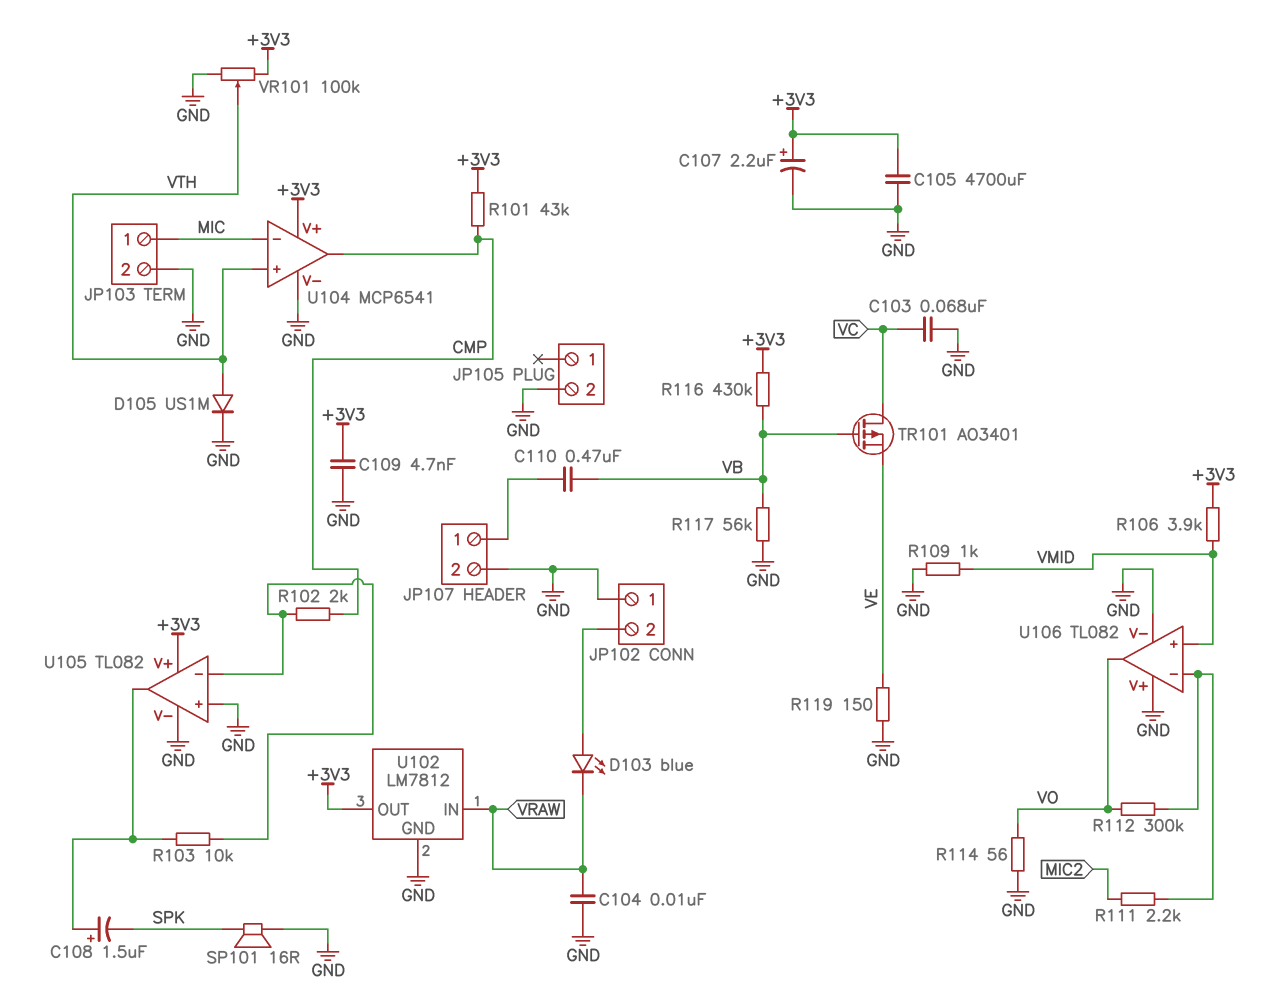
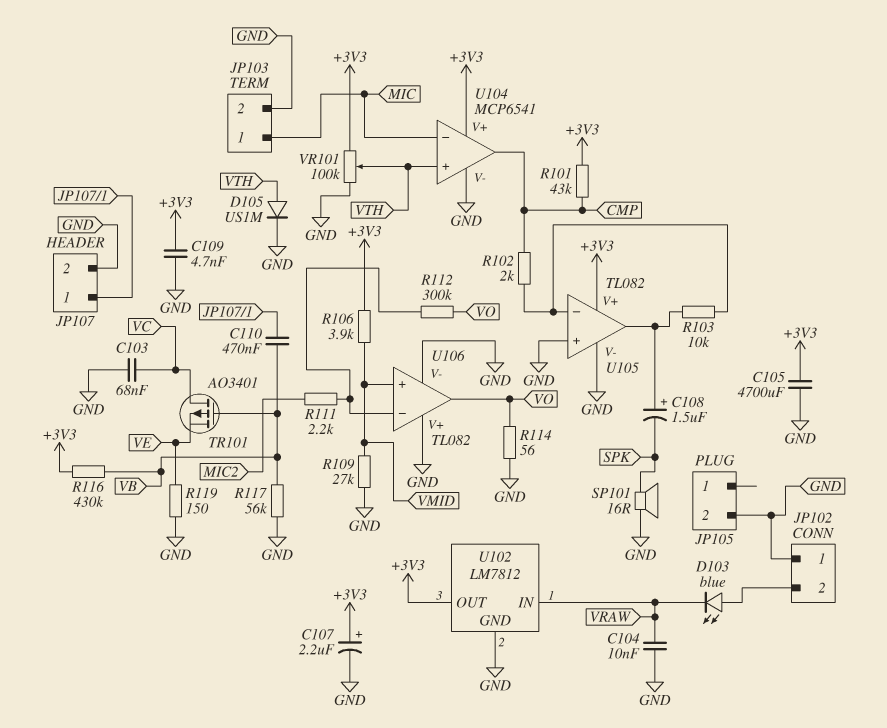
R109: 1k (GND, VMID) -> 27k (GND, VMID)

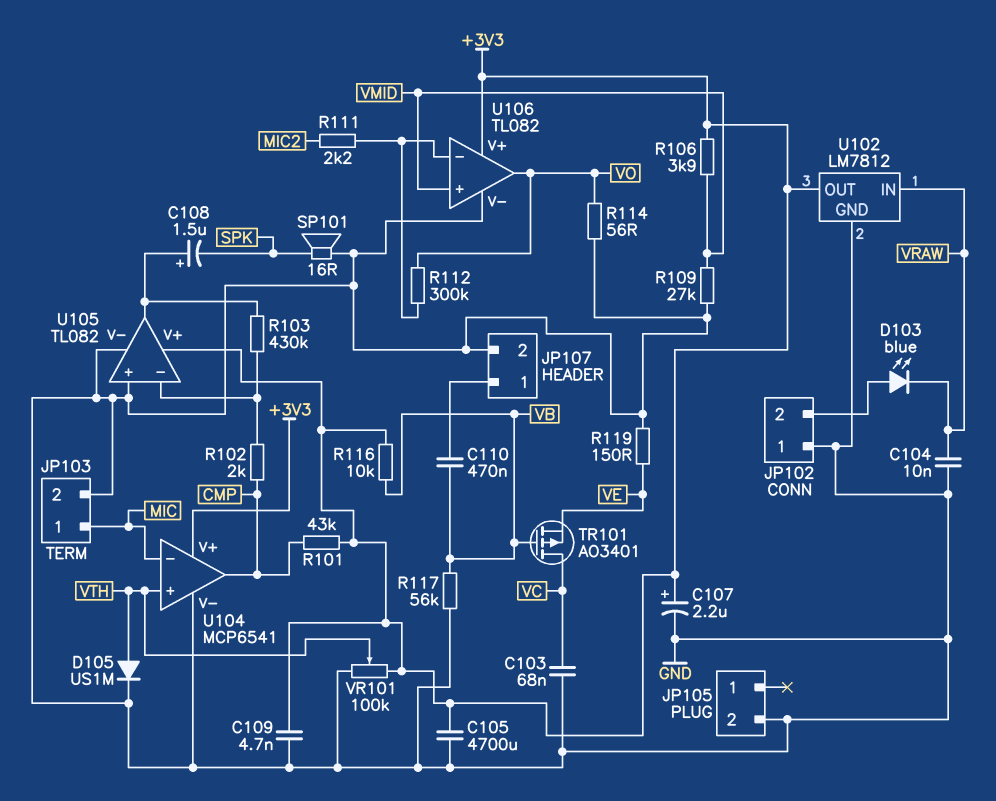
R103: 10k (U105/in-, U105/out) -> 430k (U105/in-, U105/out)
R116: 430k (+3V3, VB) -> 10k (+3V3, VB)
U106 pin V+: GND -> +3V3

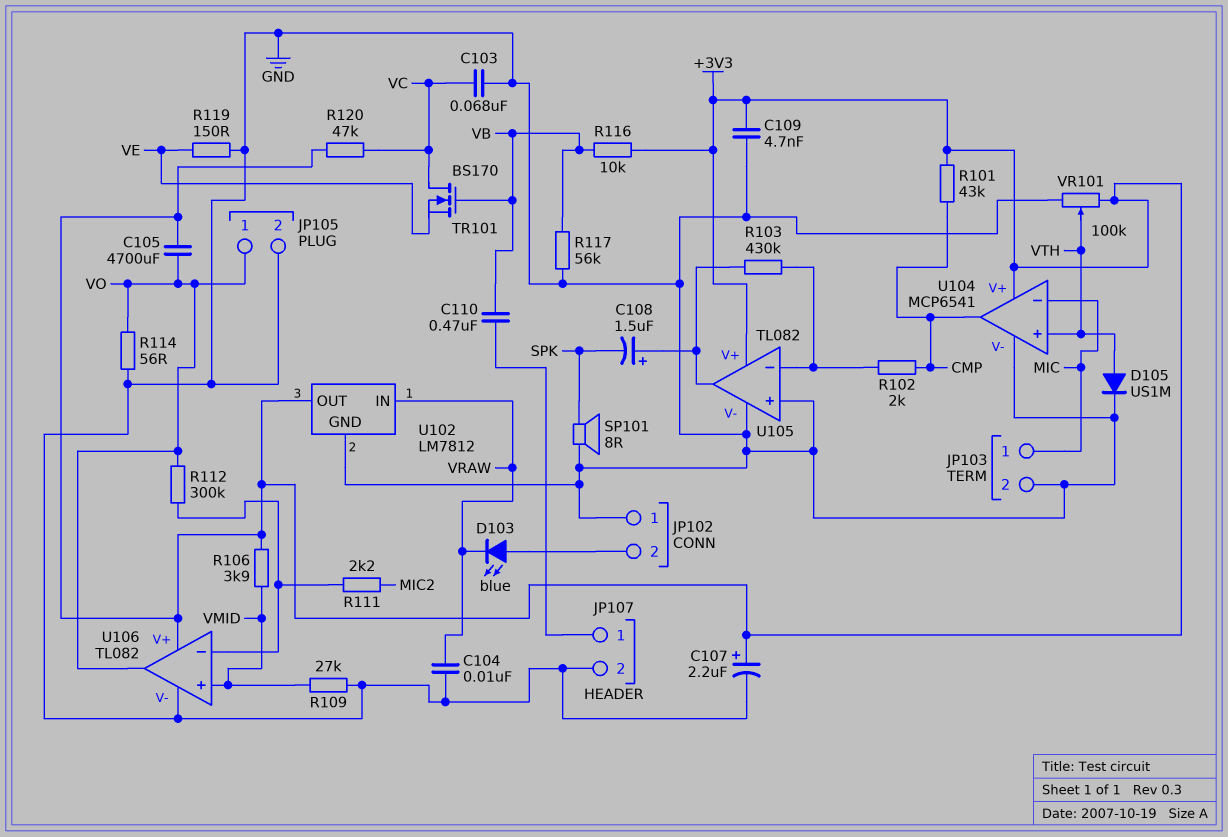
C105: 4700uF (+3V3, GND) -> 4700uF (+3V3, VO)
JP105 pin 1: none -> VO
R120: none -> 47k (+3V3, VC)
SP101: speaker 16R (GND, SPK) -> speaker 8R (GND, SPK)
TR101: PMOS AO3401 (G VB, D VC, S VE) -> NMOS BS170 (G VB, D VC, S VE)

